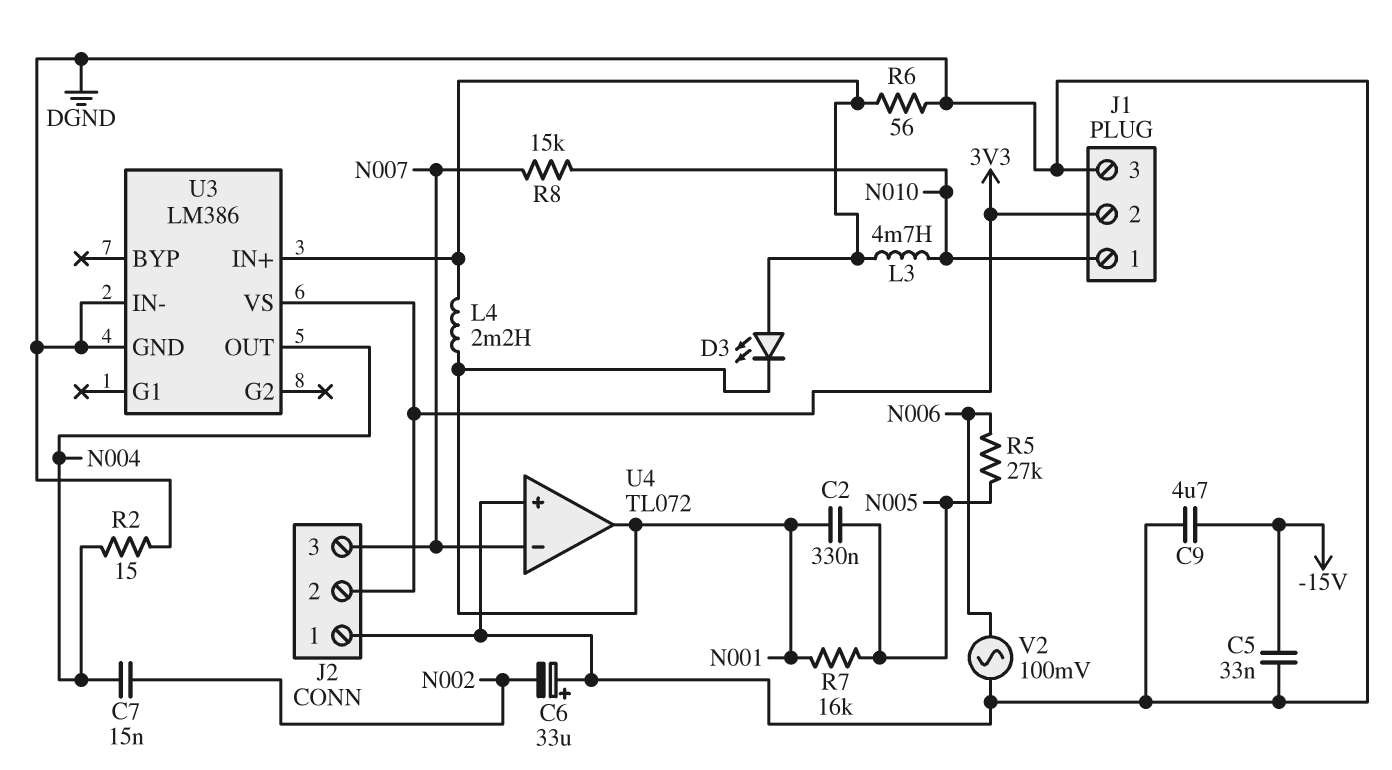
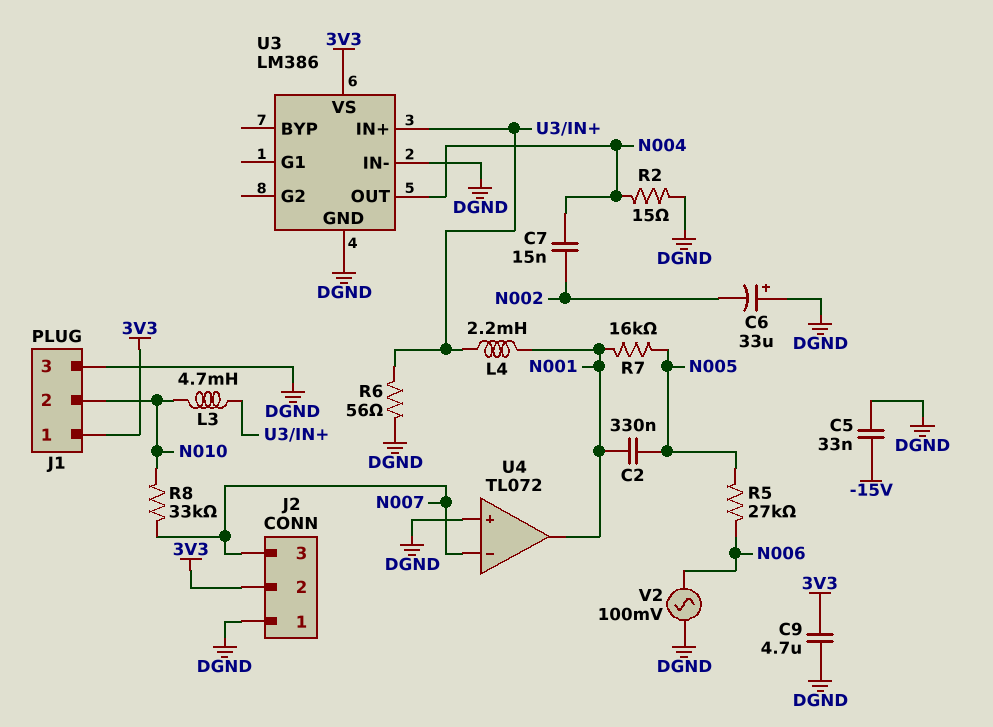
C9: 4.7uF (-15V, DGND) -> 4.7uF (3V3, DGND)
D3: LED (A U3/IN+, K N001) -> none
J1 pin 1: N010 -> 3V3
J1 pin 2: 3V3 -> N010
R8: 15k (N007, N010) -> 33k (N007, N010)

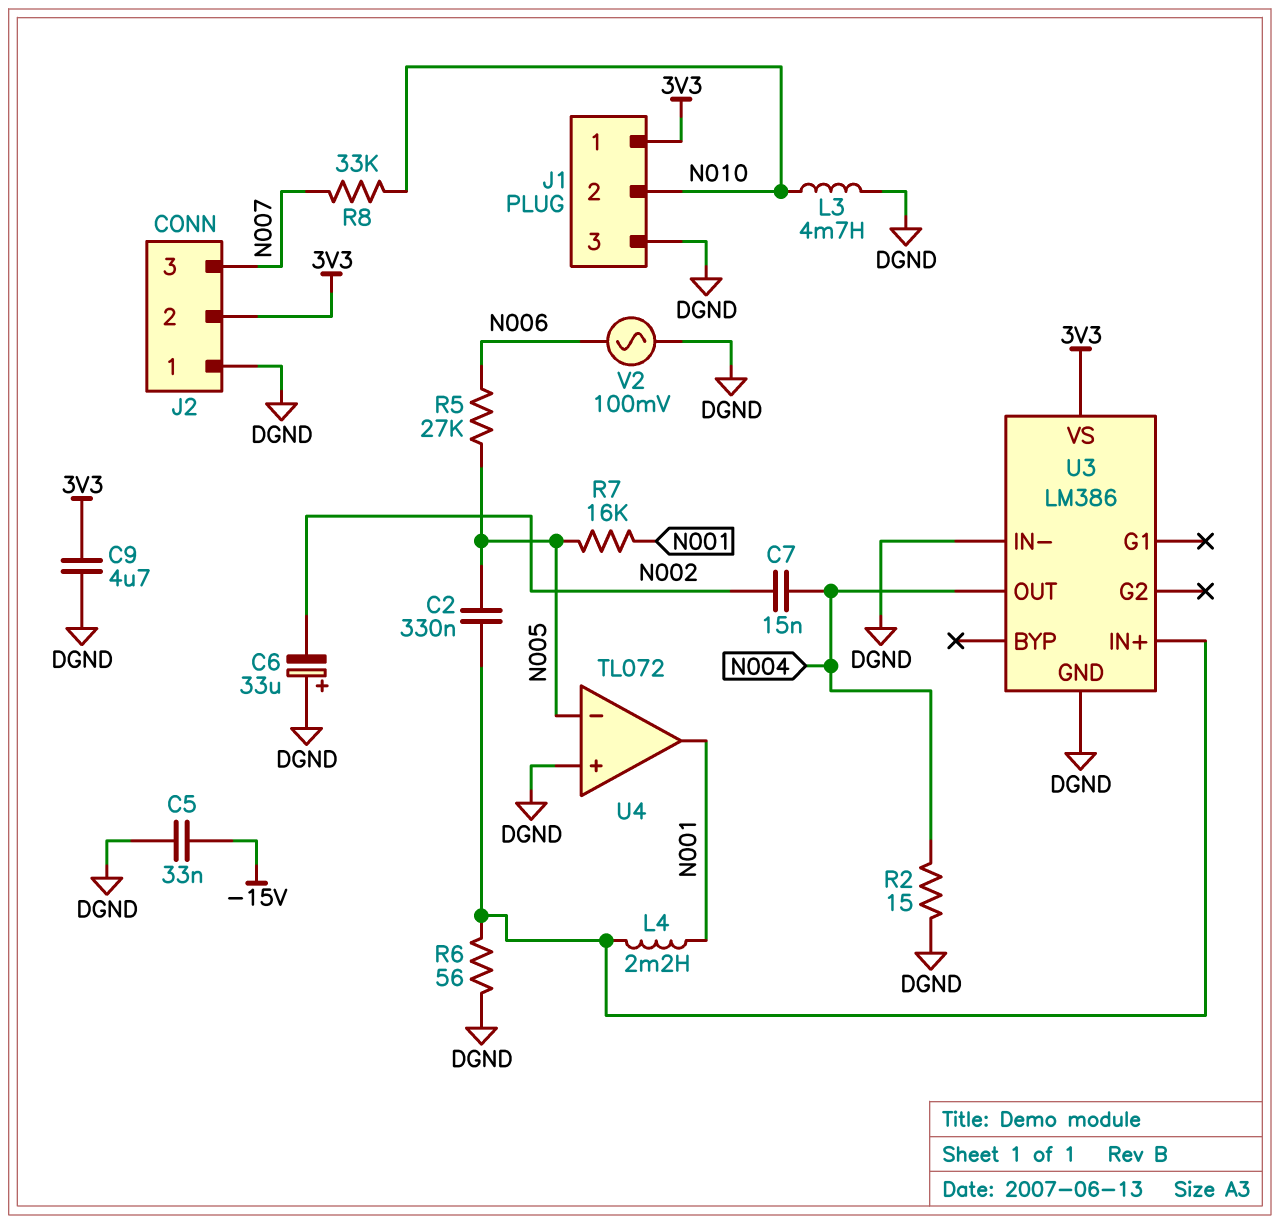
C2: 330nF (N001, N005) -> 330nF (N005, U3/IN+)
L3: 4.7mH (N010, U3/IN+) -> 4.7mH (DGND, N010)
U4 pin in-: N007 -> N005

